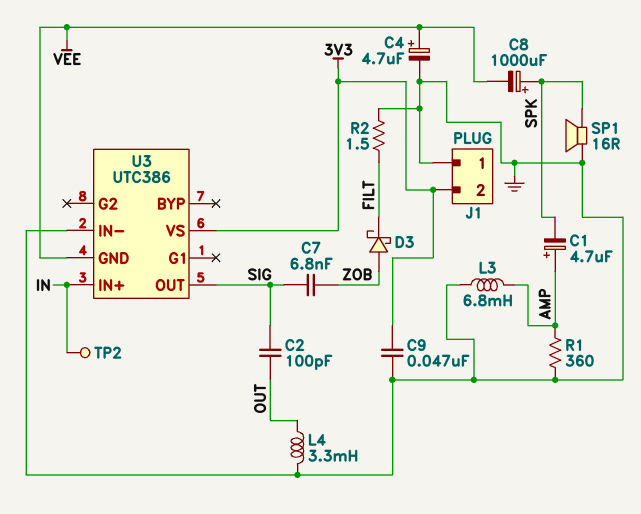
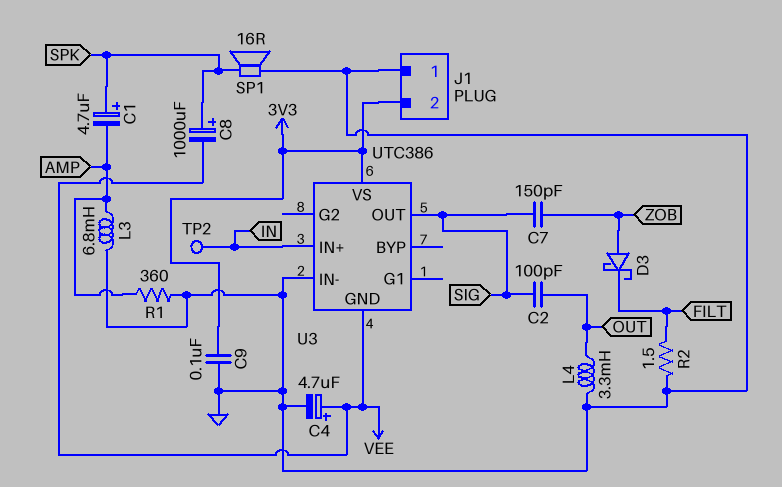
C1: 4.7uF (plus AMP, minus SPK) -> 4.7uF (plus SPK, minus AMP)
C7: 6.8nF (SIG, ZOB) -> 150pF (SIG, ZOB)
C9: 47nF (3V3, GND) -> 100nF (3V3, GND)

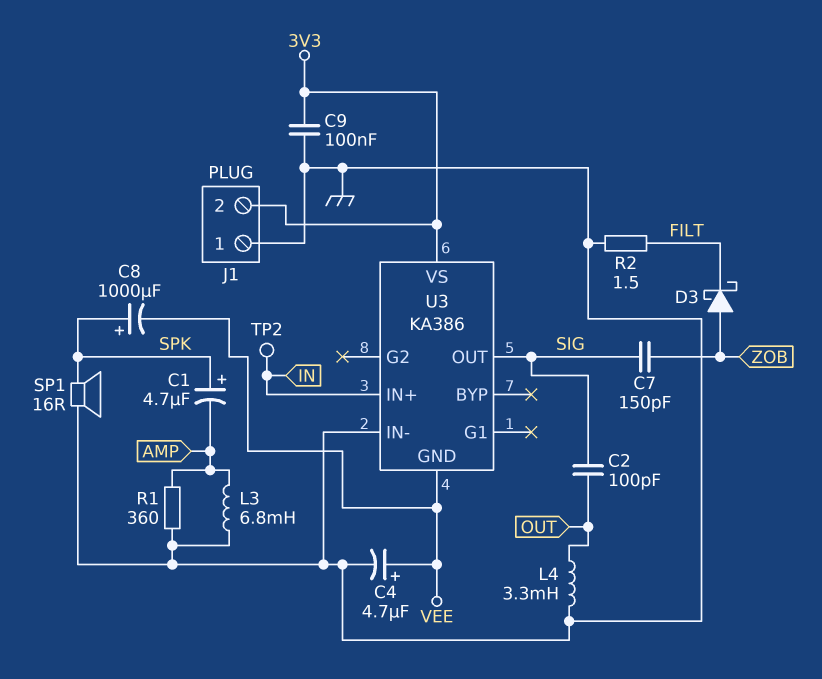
U3: UTC386 -> KA386

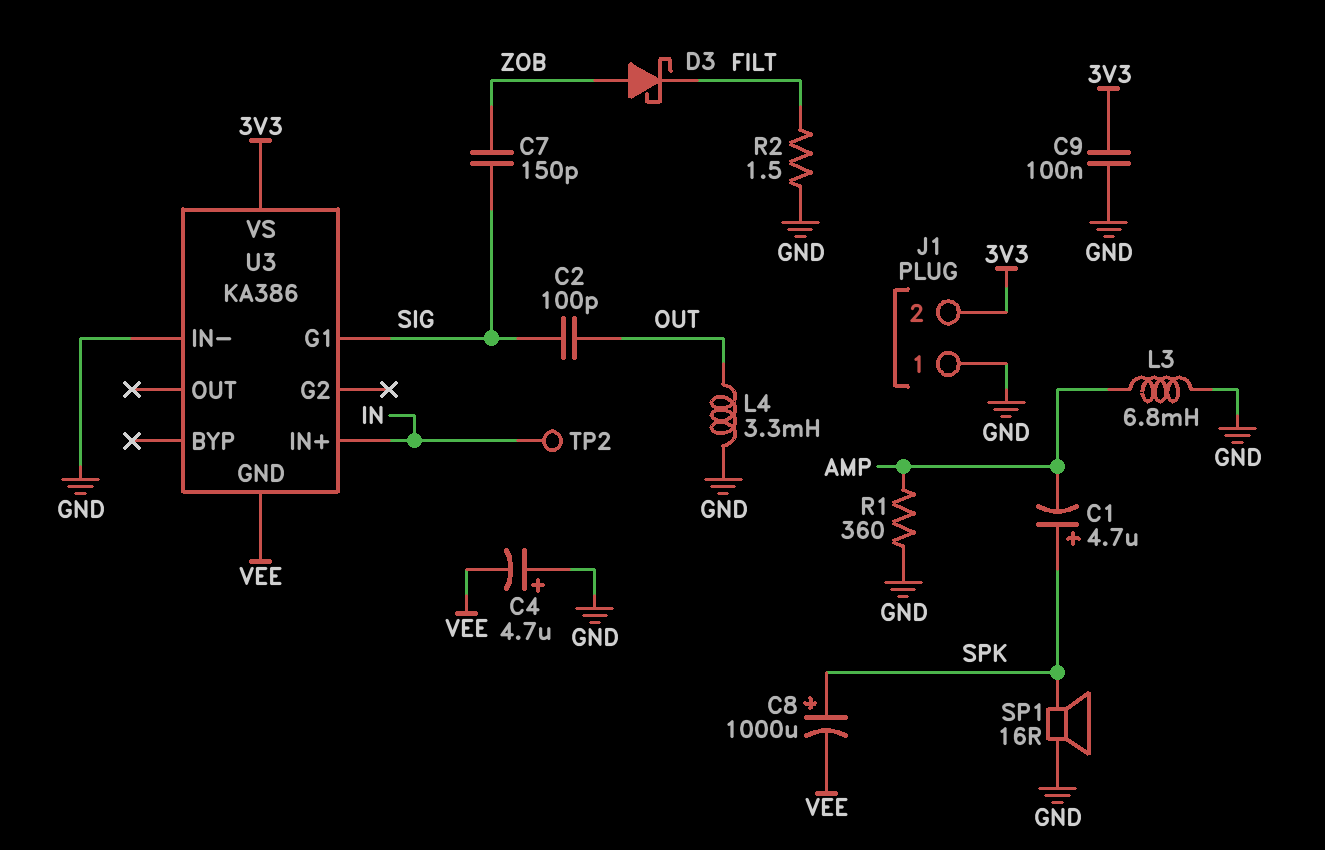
C4: 4.7uF (plus VEE, minus GND) -> 4.7uF (plus GND, minus VEE)
U3 pin G1: none -> SIG
U3 pin OUT: SIG -> none

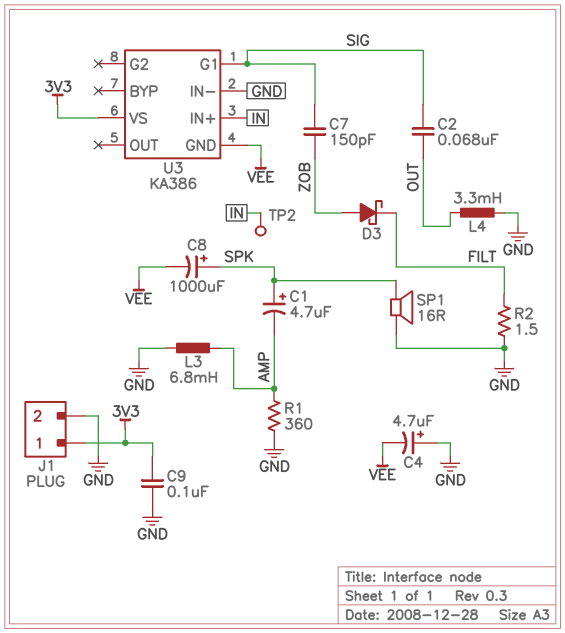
C2: 100pF (OUT, SIG) -> 68nF (OUT, SIG)
J1 pin 1: GND -> 3V3
J1 pin 2: 3V3 -> GND

